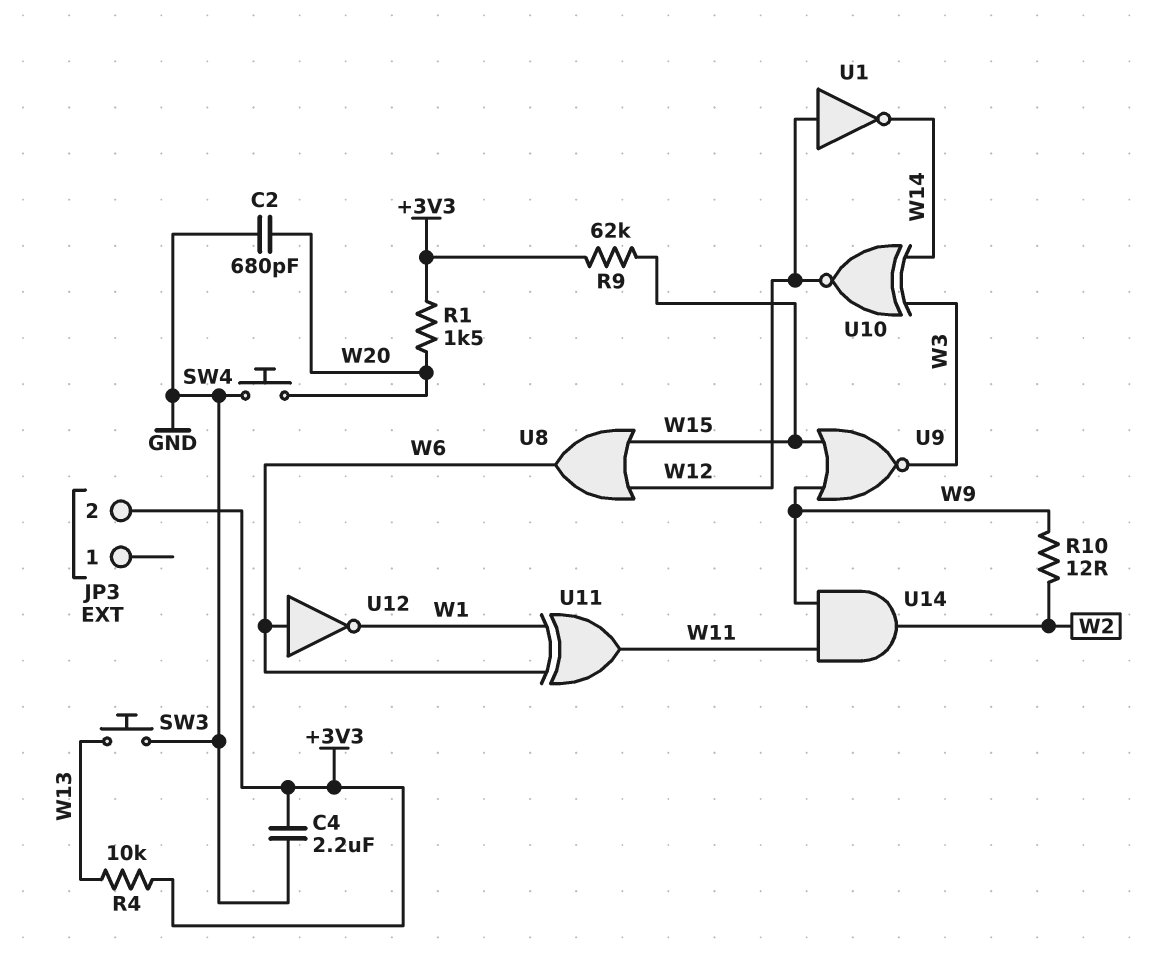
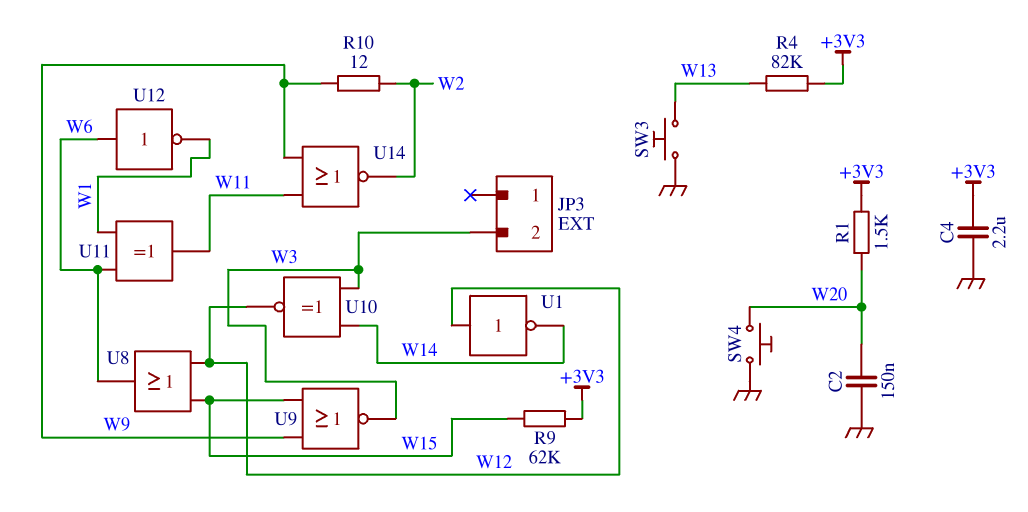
C2: 680pF (GND, W20) -> 150nF (GND, W20)
JP3 pin 2: +3V3 -> W3
R4: 10k (+3V3, W13) -> 82k (+3V3, W13)
U14: AND (in W9, in W11, out W2) -> NOR (in W9, in W11, out W2)

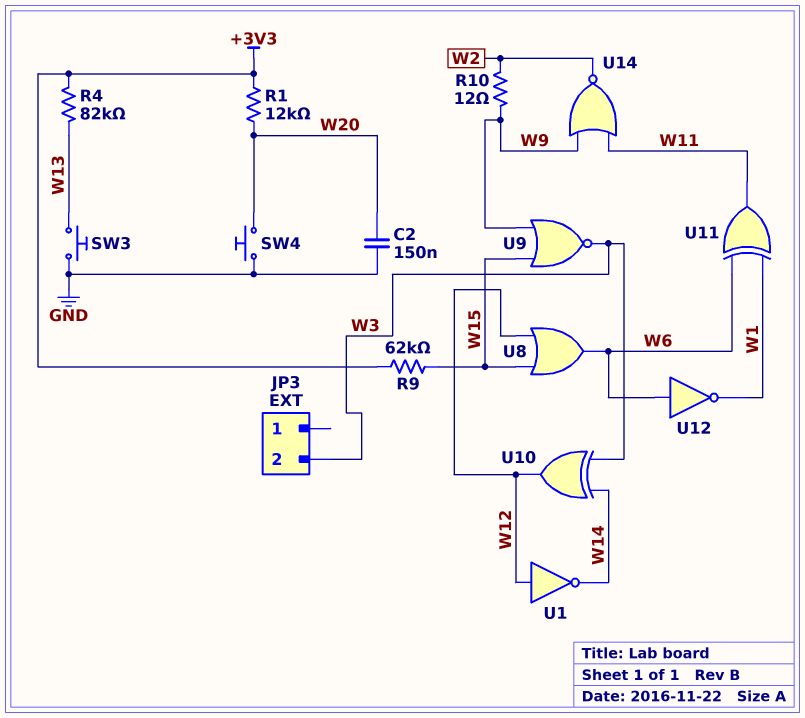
C4: 2.2uF (+3V3, GND) -> none
R1: 1.5k (+3V3, W20) -> 12k (+3V3, W20)
U10: XNOR (in W3, in W14, out W12) -> XOR (in W3, in W14, out W12)

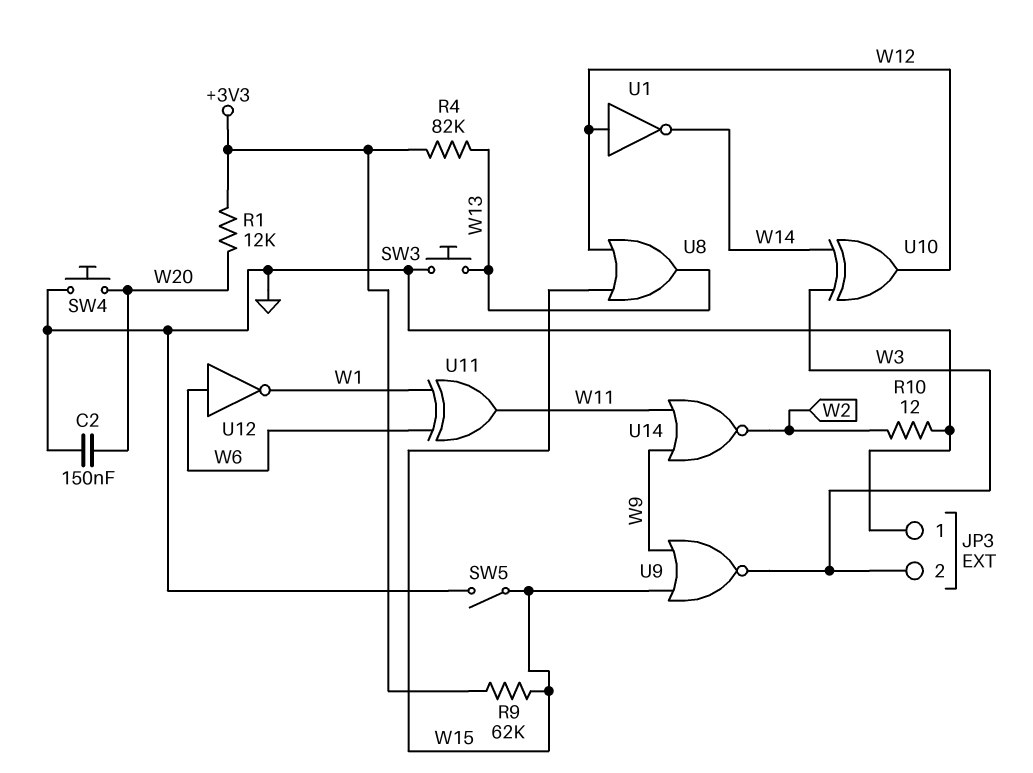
JP3 pin 1: none -> GND
R10: 12 (W2, W9) -> 12 (GND, W2)
SW5: none -> switch (GND, W15)
U8: OR (in W12, in W15, out W6) -> OR (in W12, in W15, out W13)

